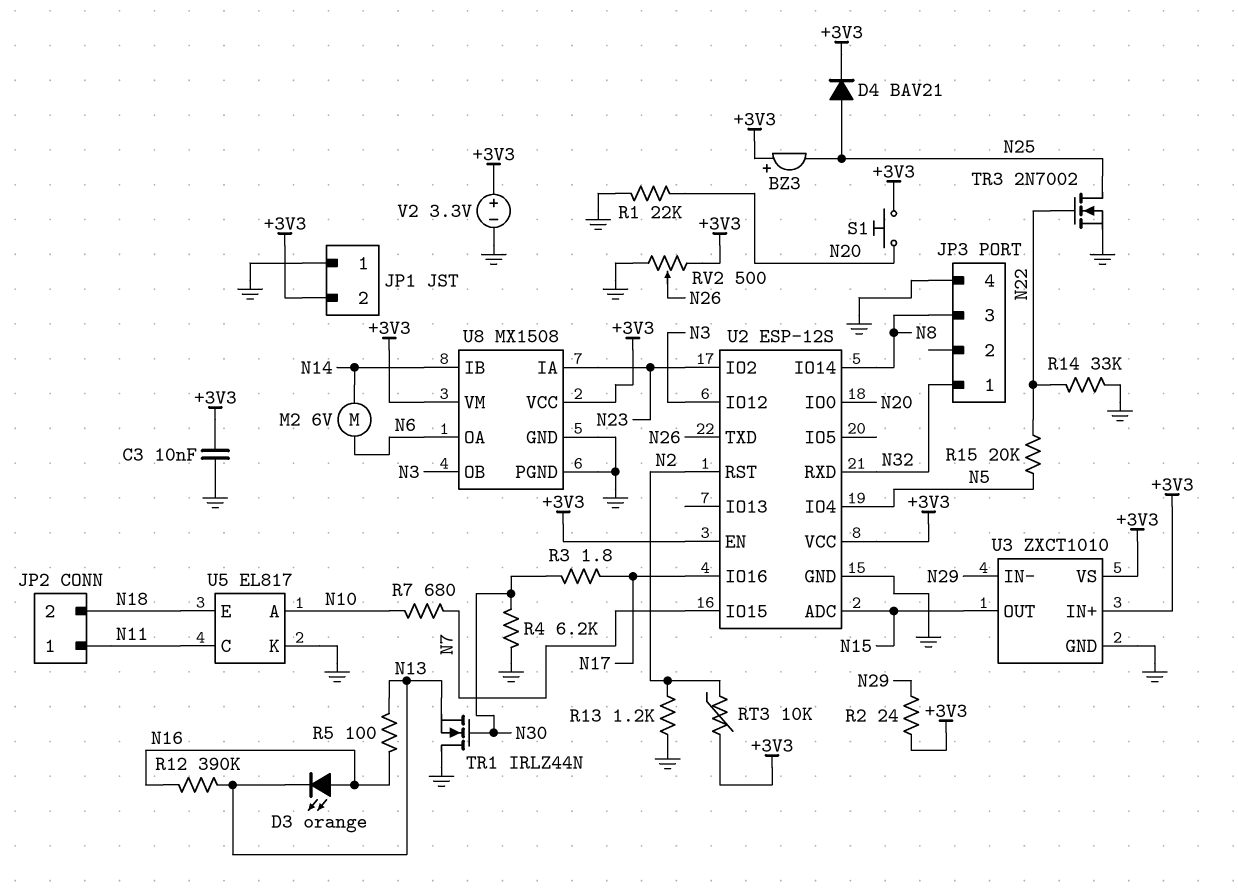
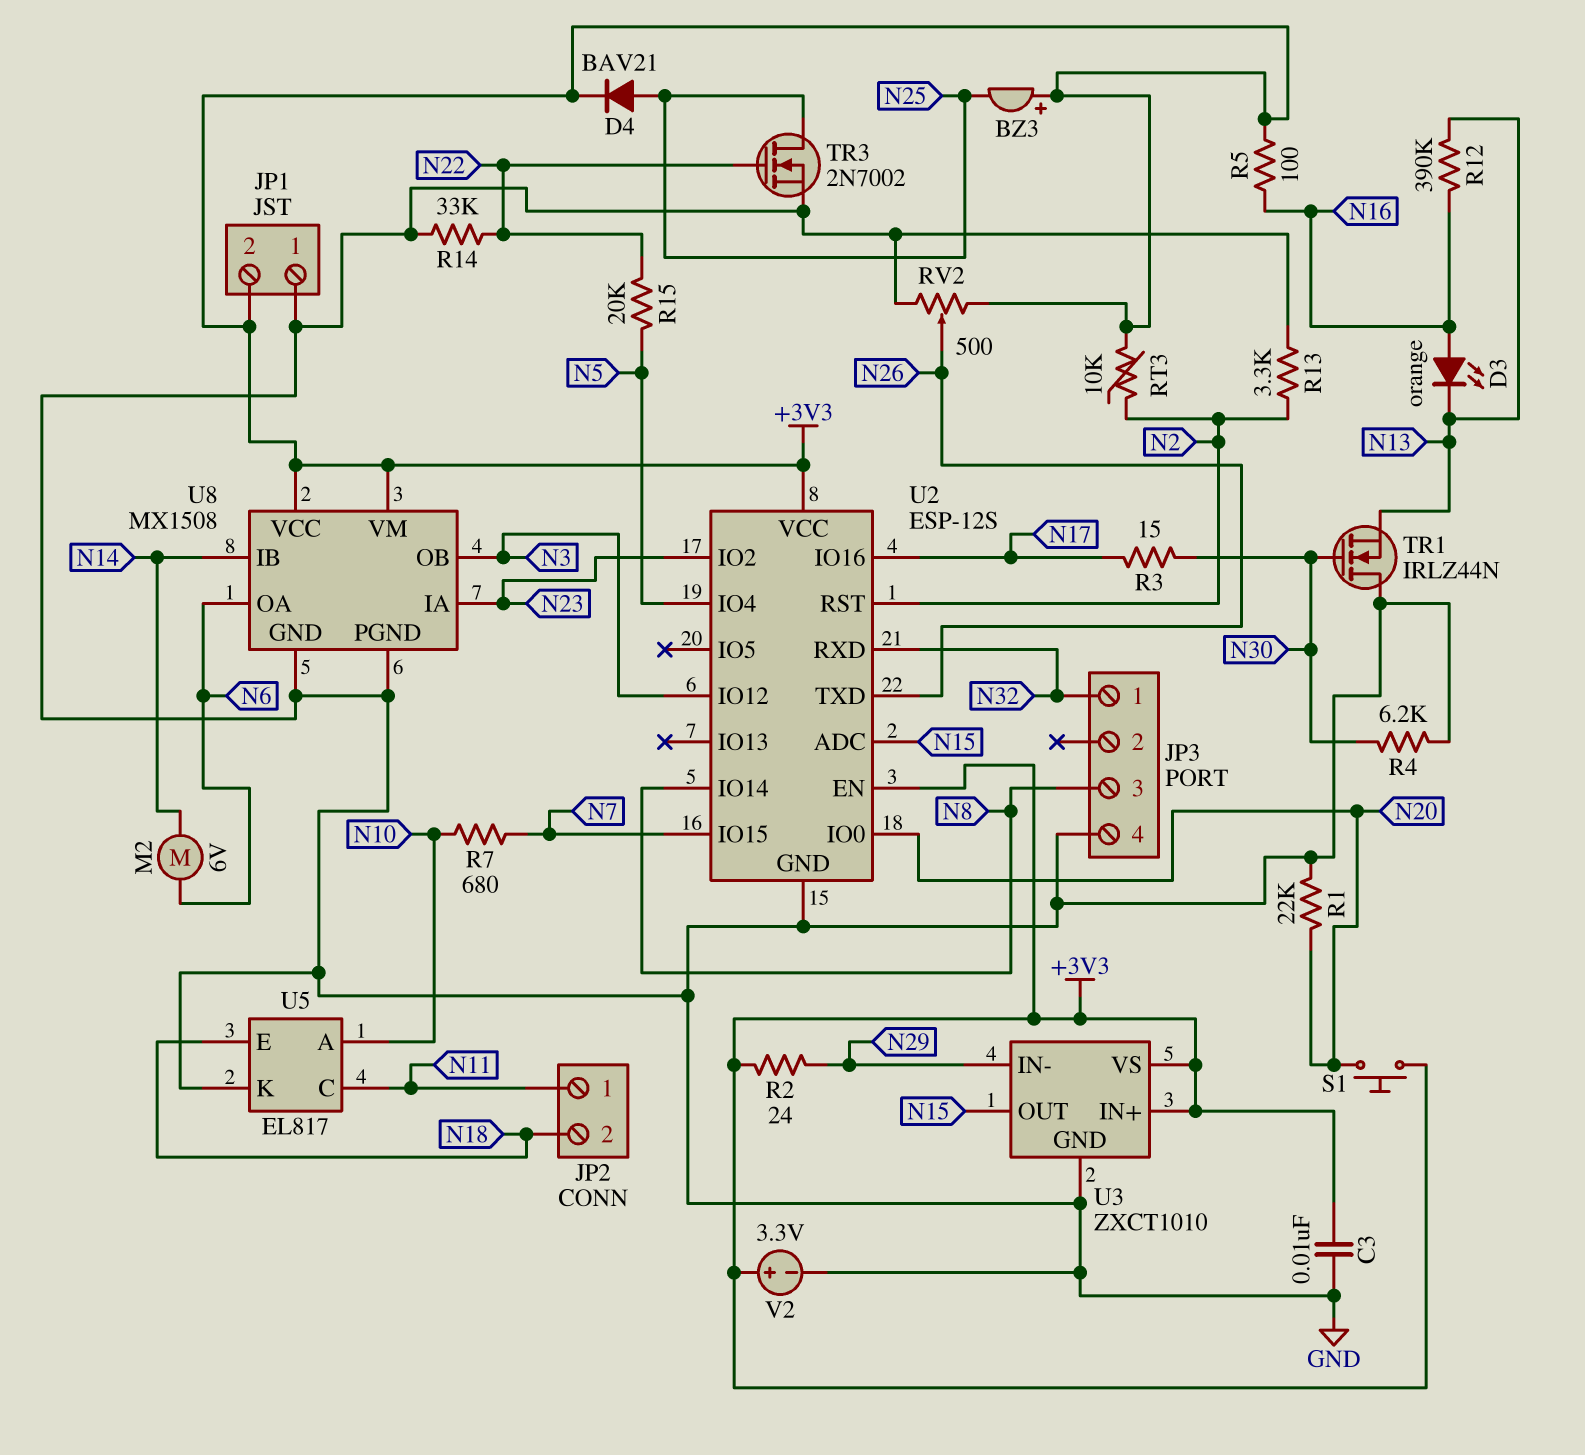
R3: 1.8 (N17, N30) -> 15 (N17, N30)
R5: 100 (N13, N16) -> 100 (+3V3, N16)
R13: 1.2k (GND, N2) -> 3.3k (GND, N2)

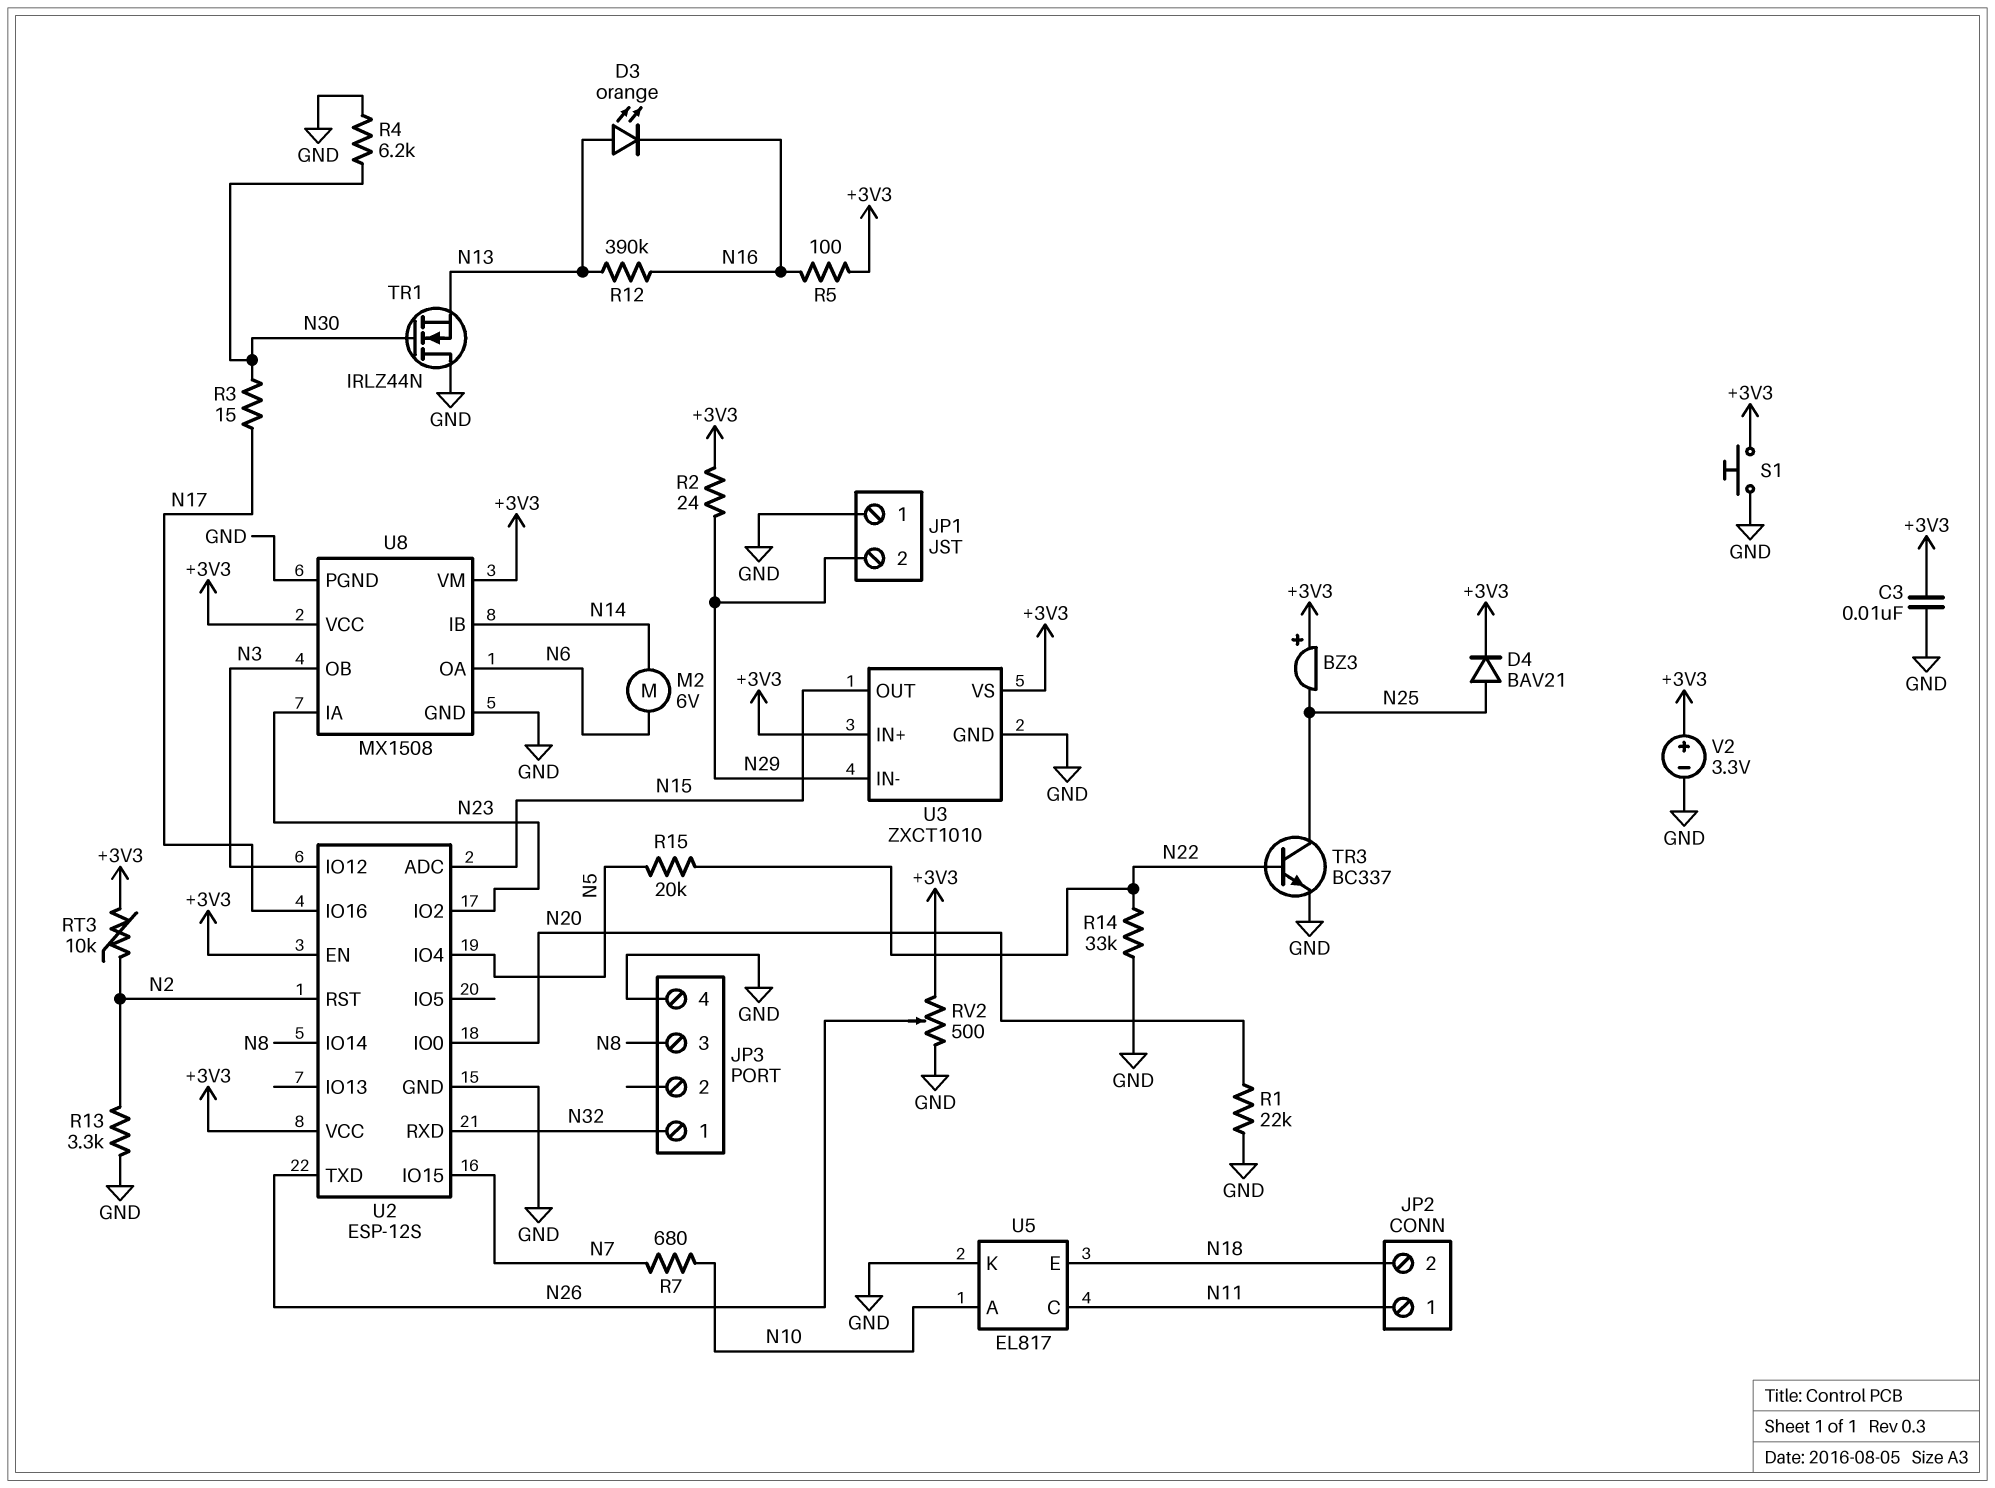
D3: LED orange (A N16, K N13) -> LED orange (A N13, K N16)
JP1 pin 2: +3V3 -> N29
S1: button (+3V3, N20) -> button (+3V3, GND)
TR3: NMOS 2N7002 (G N22, D N25, S GND) -> NPN BC337 (B N22, C N25, E GND)

